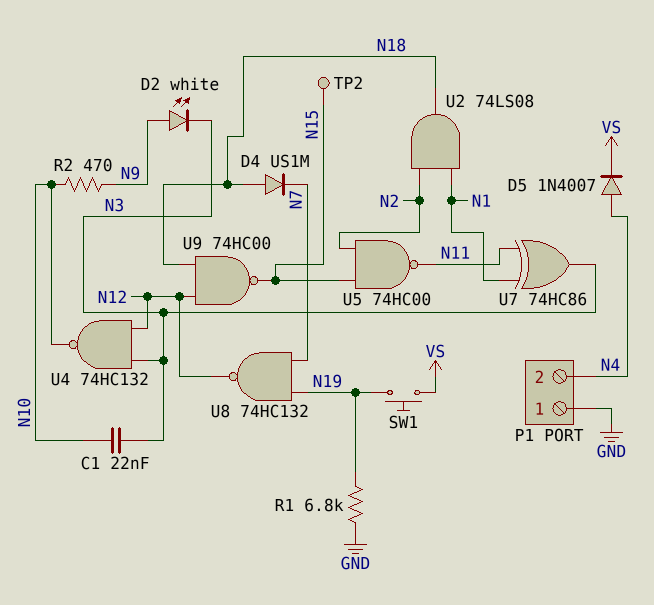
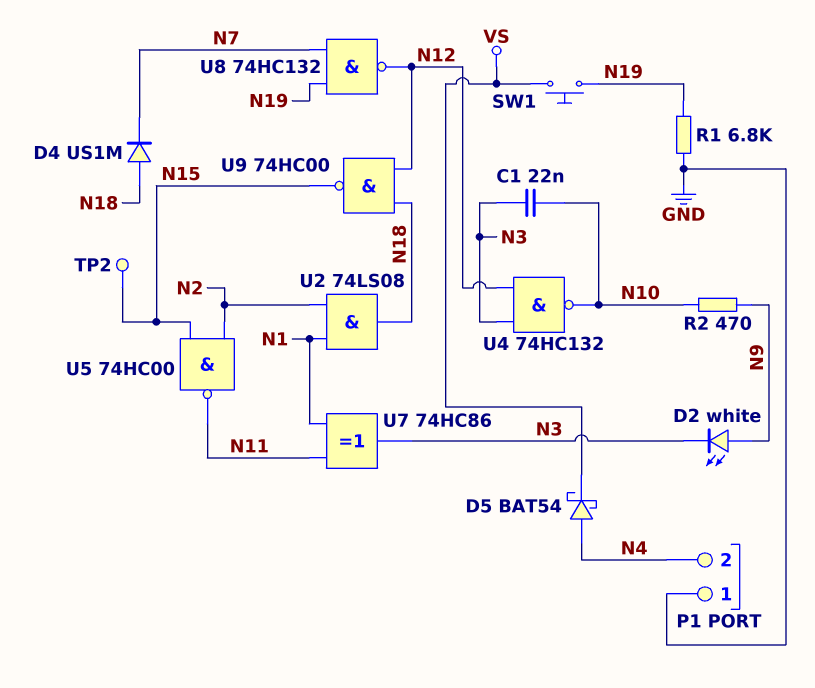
D5: diode 1N4007 (A N4, K VS) -> schottky BAT54 (A N4, K VS)

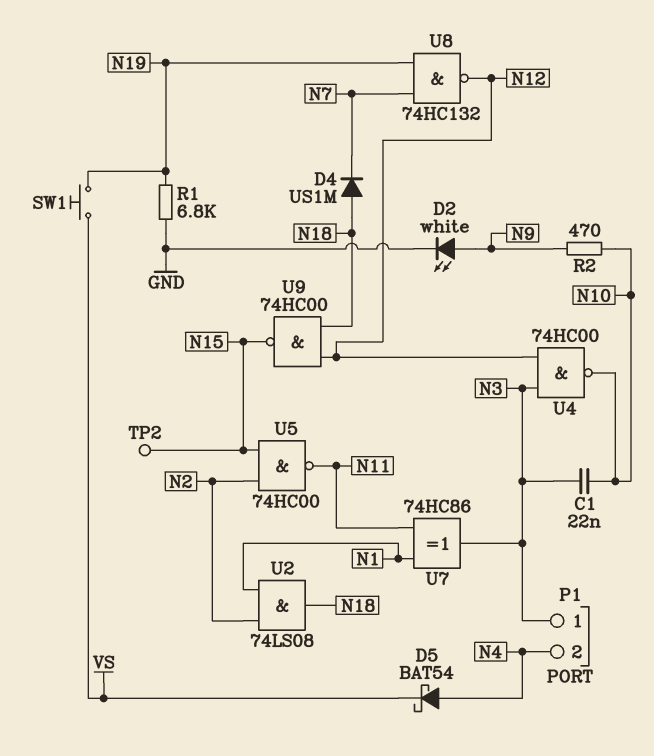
D2: LED white (A N9, K N3) -> LED white (A N9, K GND)
P1 pin 1: GND -> N3
U4: NAND 74HC132 (in N3, in N12, out N10) -> NAND 74HC00 (in N3, in N12, out N10)

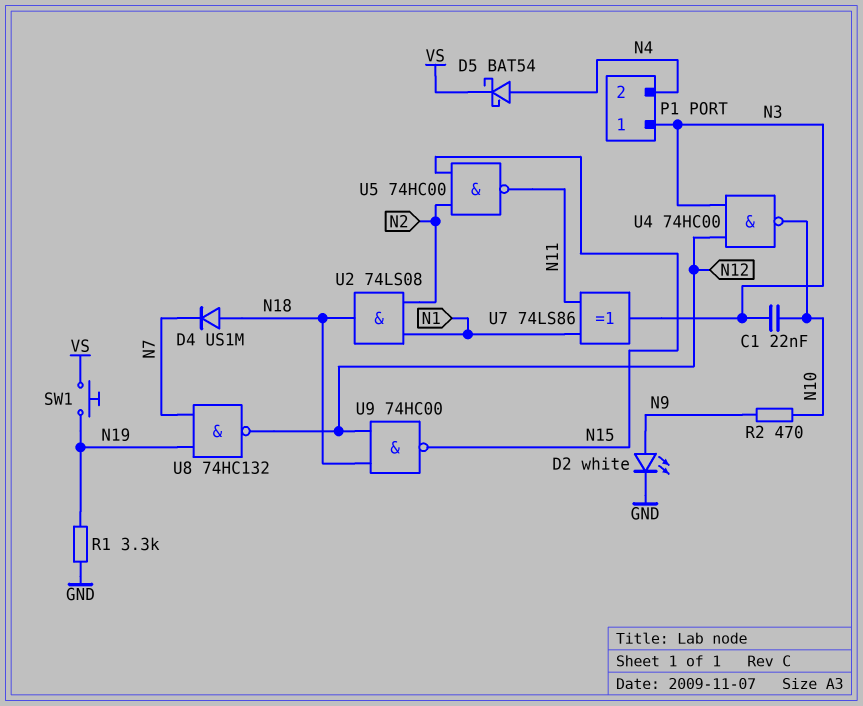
R1: 6.8k (GND, N19) -> 3.3k (GND, N19)
TP2: test point (N15) -> none
U7: XOR 74HC86 (in N1, in N11, out N3) -> XOR 74LS86 (in N1, in N11, out N3)

